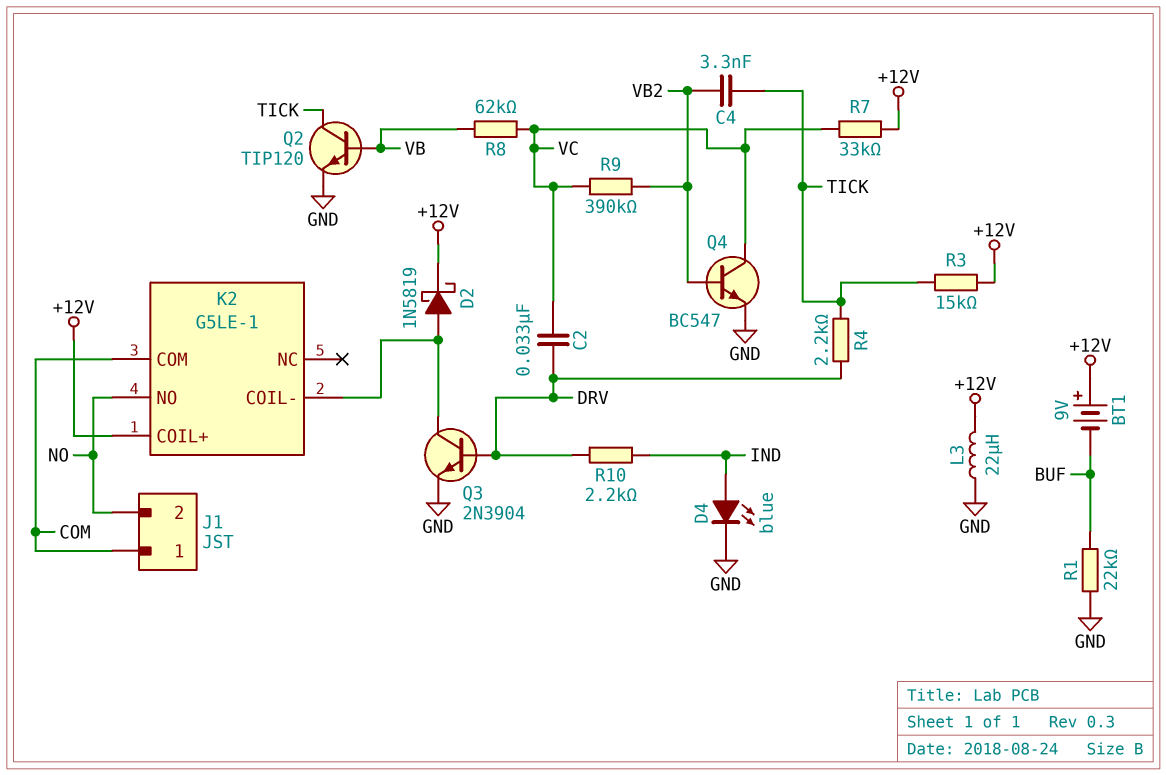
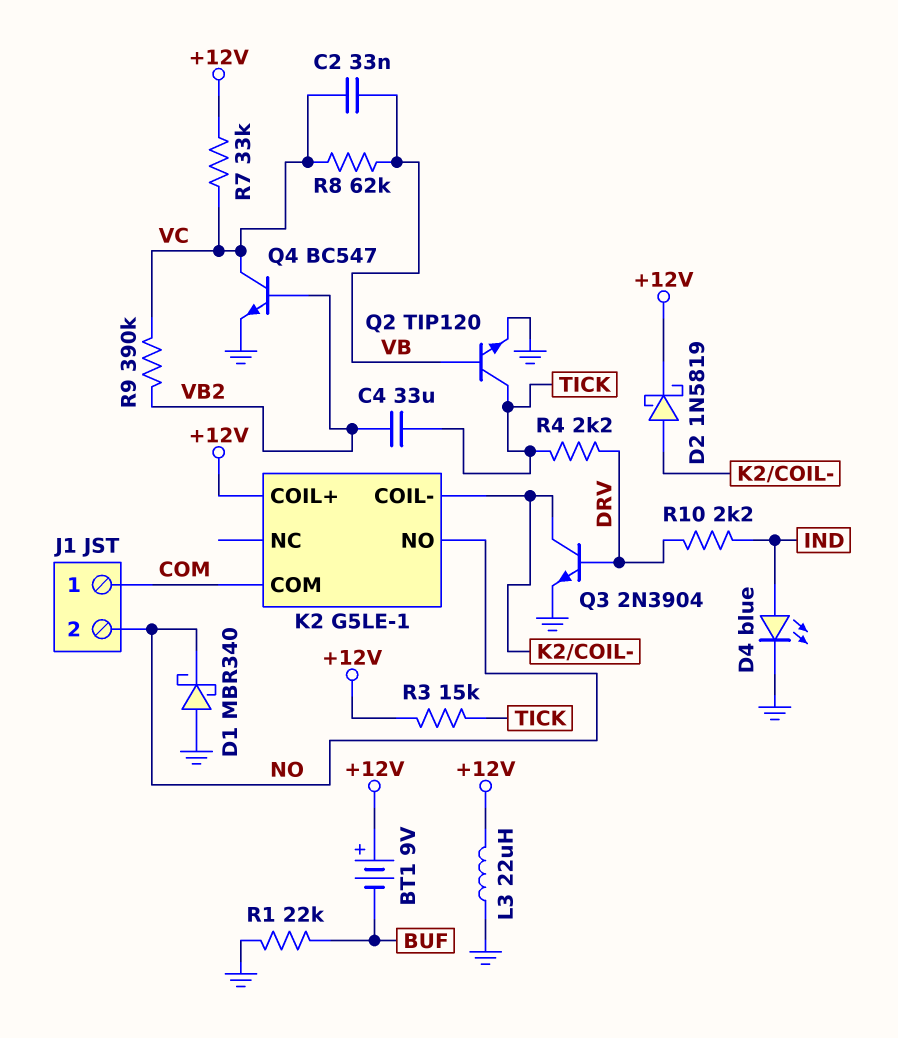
C2: 33nF (DRV, VC) -> 33nF (VB, VC)
C4: 3.3nF (TICK, VB2) -> 33uF (TICK, VB2)
D1: none -> schottky MBR340 (A GND, K NO)

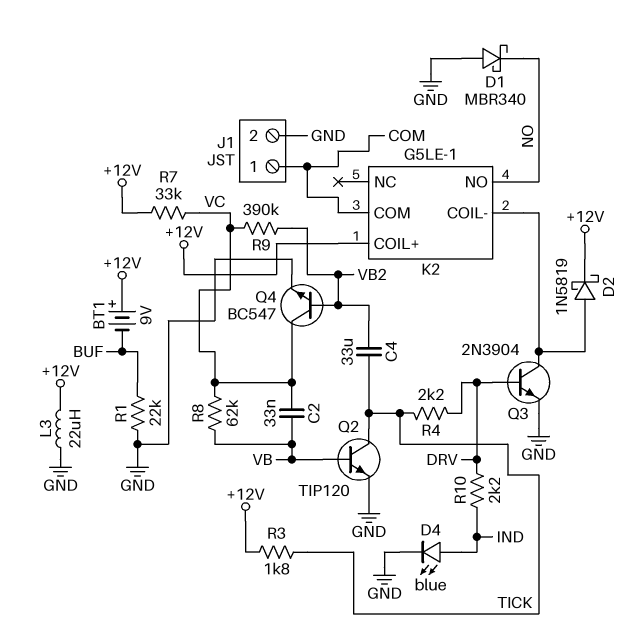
J1 pin 2: NO -> GND
R3: 15k (+12V, TICK) -> 1.8k (+12V, TICK)

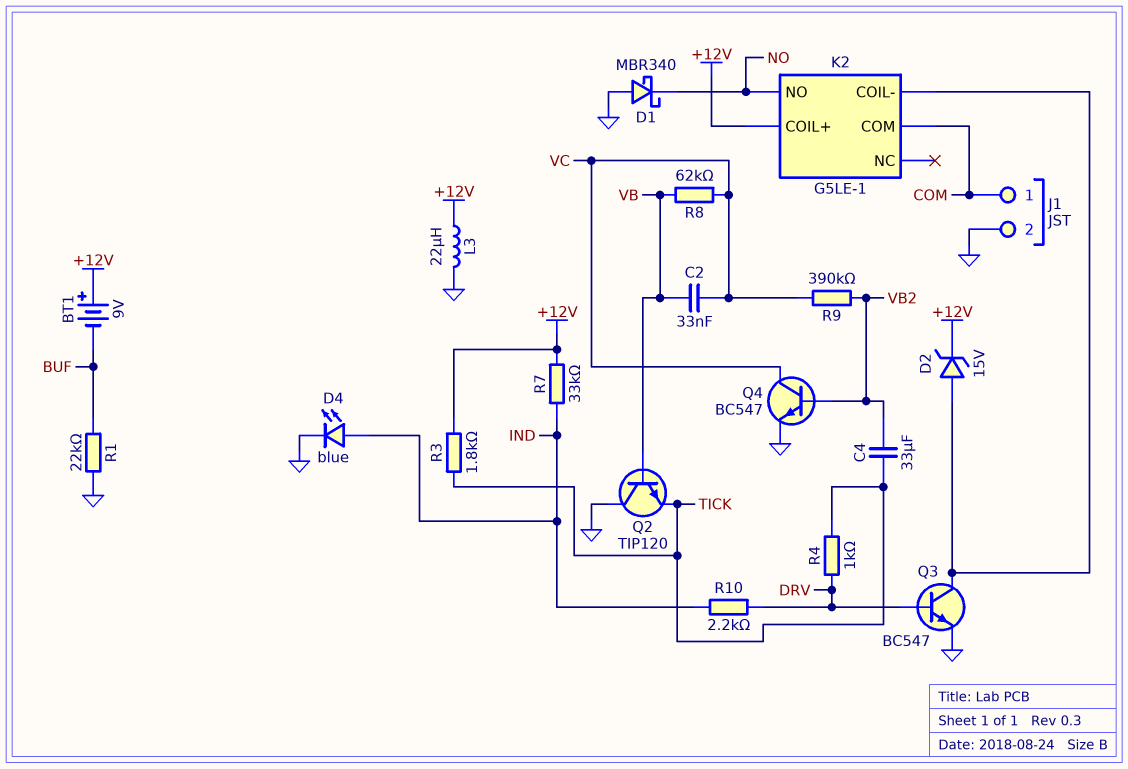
D2: schottky 1N5819 (A K2/COIL-, K +12V) -> zener 15V (A K2/COIL-, K +12V)
Q2: NPN TIP120 (B VB, C TICK, E GND) -> NPN TIP120 (B VB, C GND, E TICK)
Q3: NPN 2N3904 (B DRV, C K2/COIL-, E GND) -> NPN BC547 (B DRV, C K2/COIL-, E GND)
R4: 2.2k (DRV, TICK) -> 1k (DRV, TICK)
R7: 33k (+12V, VC) -> 33k (+12V, IND)

